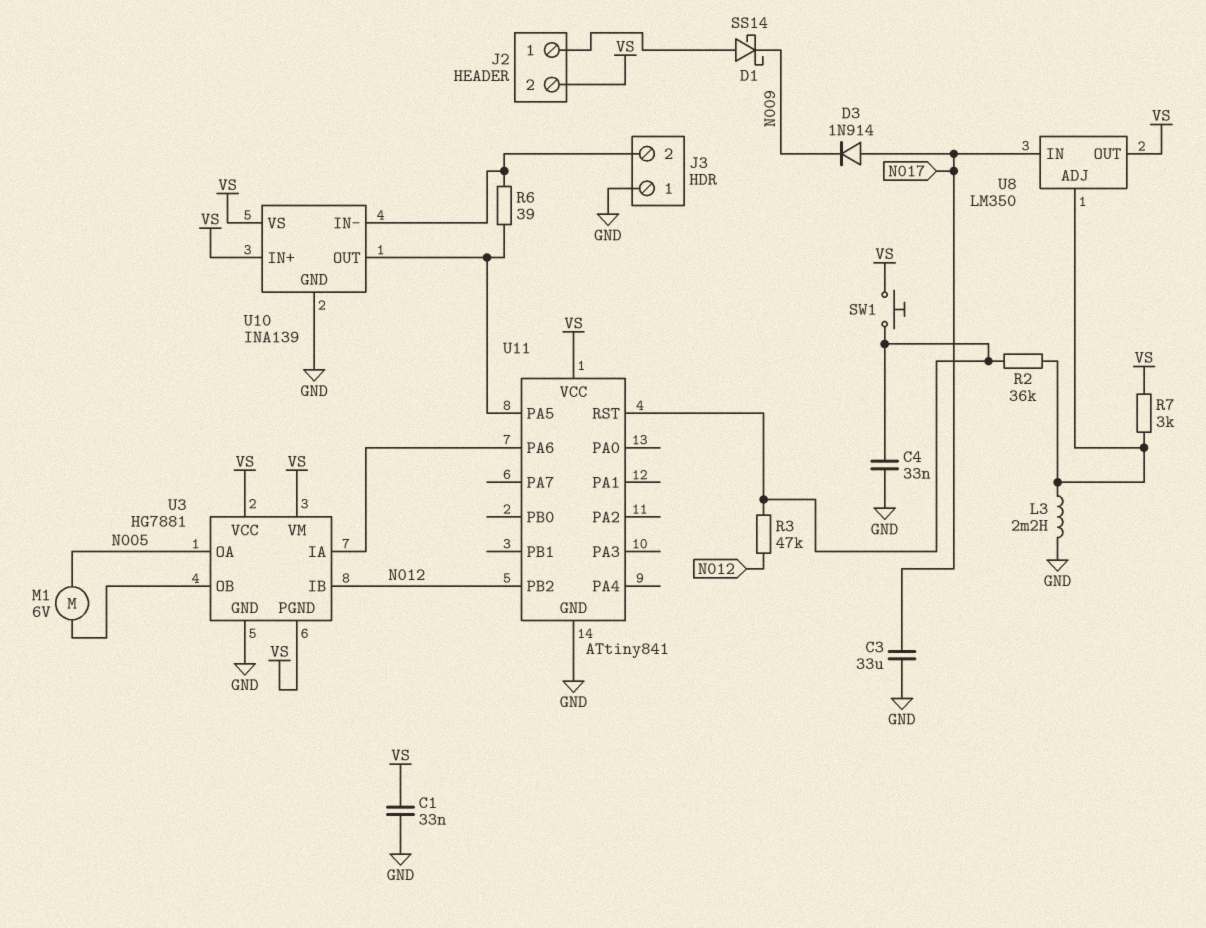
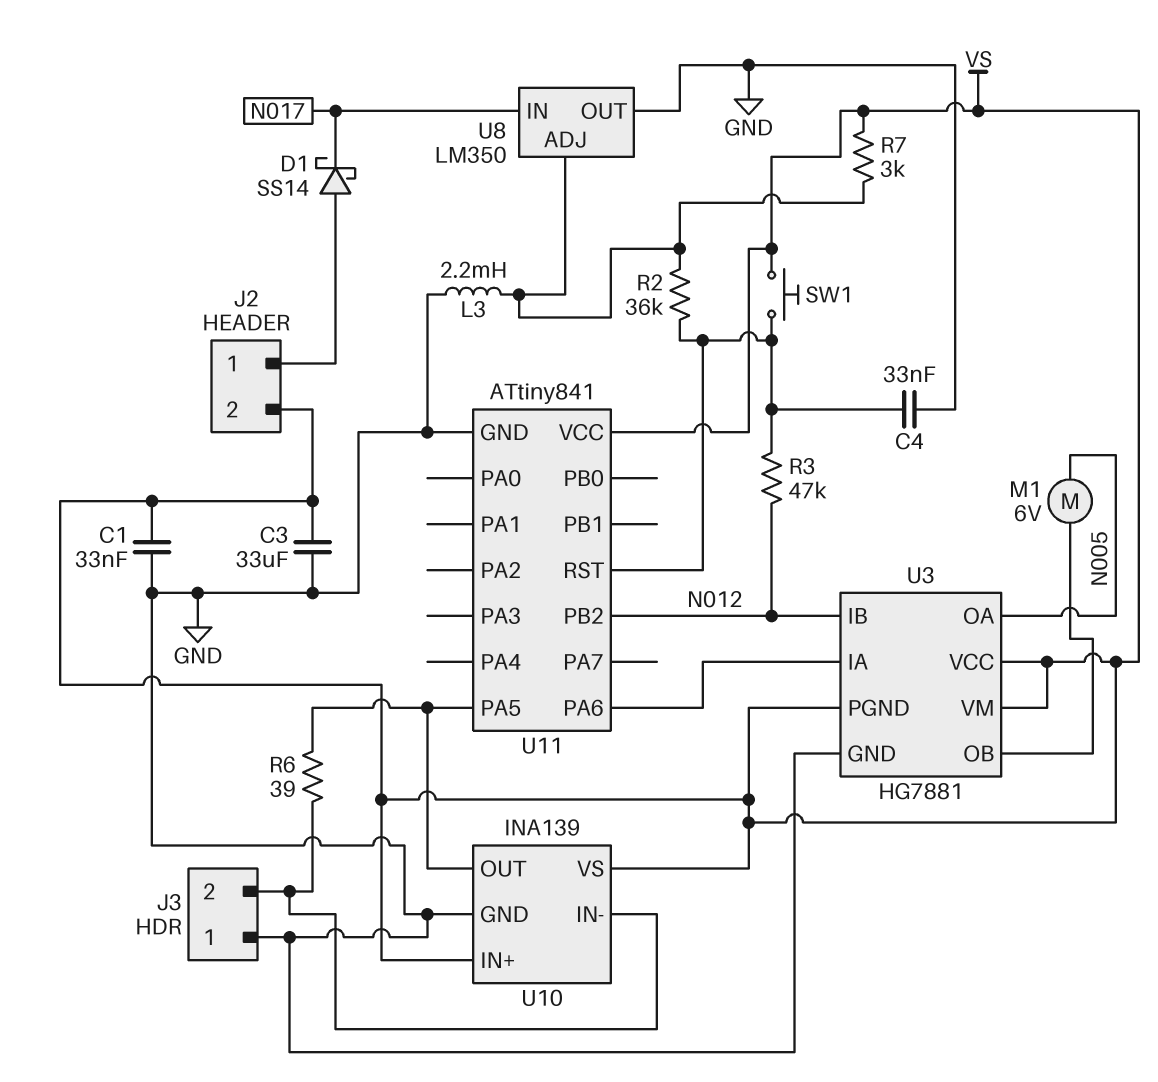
C3: 33uF (GND, N017) -> 33uF (GND, VS)
D1: schottky SS14 (A J2/1, K N009) -> schottky SS14 (A J2/1, K N017)
D3: diode 1N914 (A N017, K N009) -> none
U8 pin OUT: VS -> GND

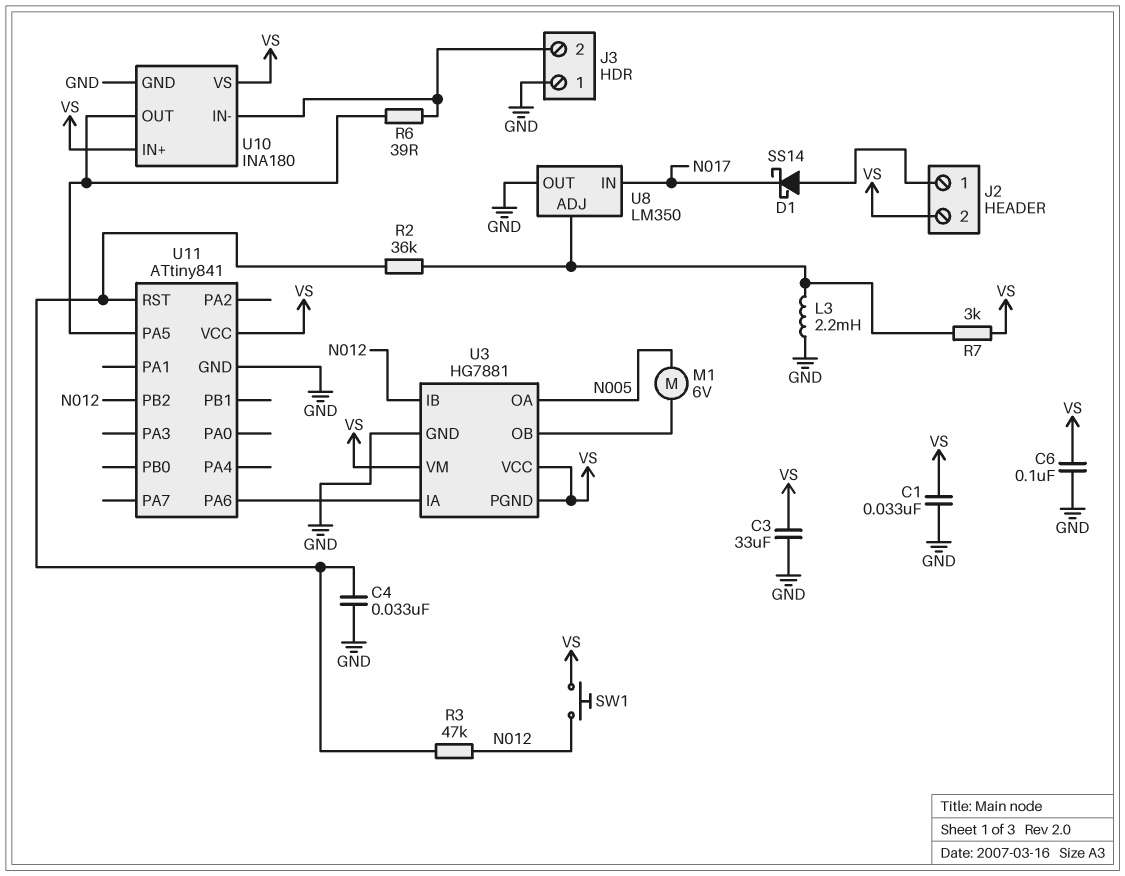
C6: none -> 100nF (GND, VS)
SW1: button (U11/RST, VS) -> button (N012, VS)
U10: INA139 -> INA180

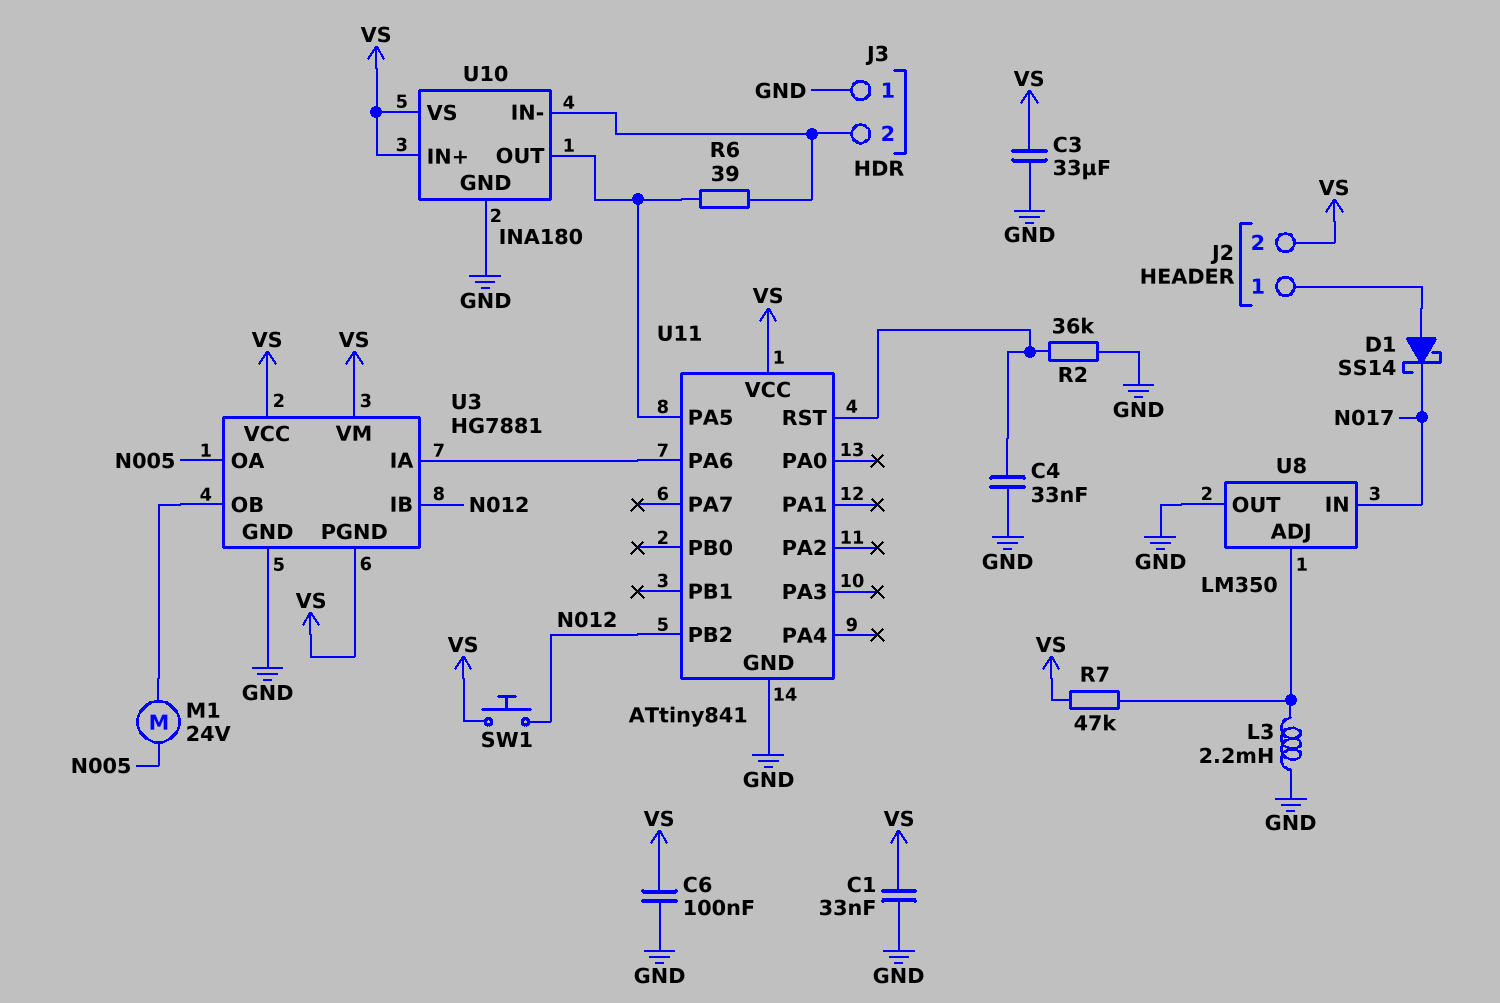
M1: motor 6V (N005, U3/OB) -> motor 24V (N005, U3/OB)
R2: 36k (U8/ADJ, U11/RST) -> 36k (GND, U11/RST)
R3: 47k (N012, U11/RST) -> none
R7: 3k (U8/ADJ, VS) -> 47k (U8/ADJ, VS)

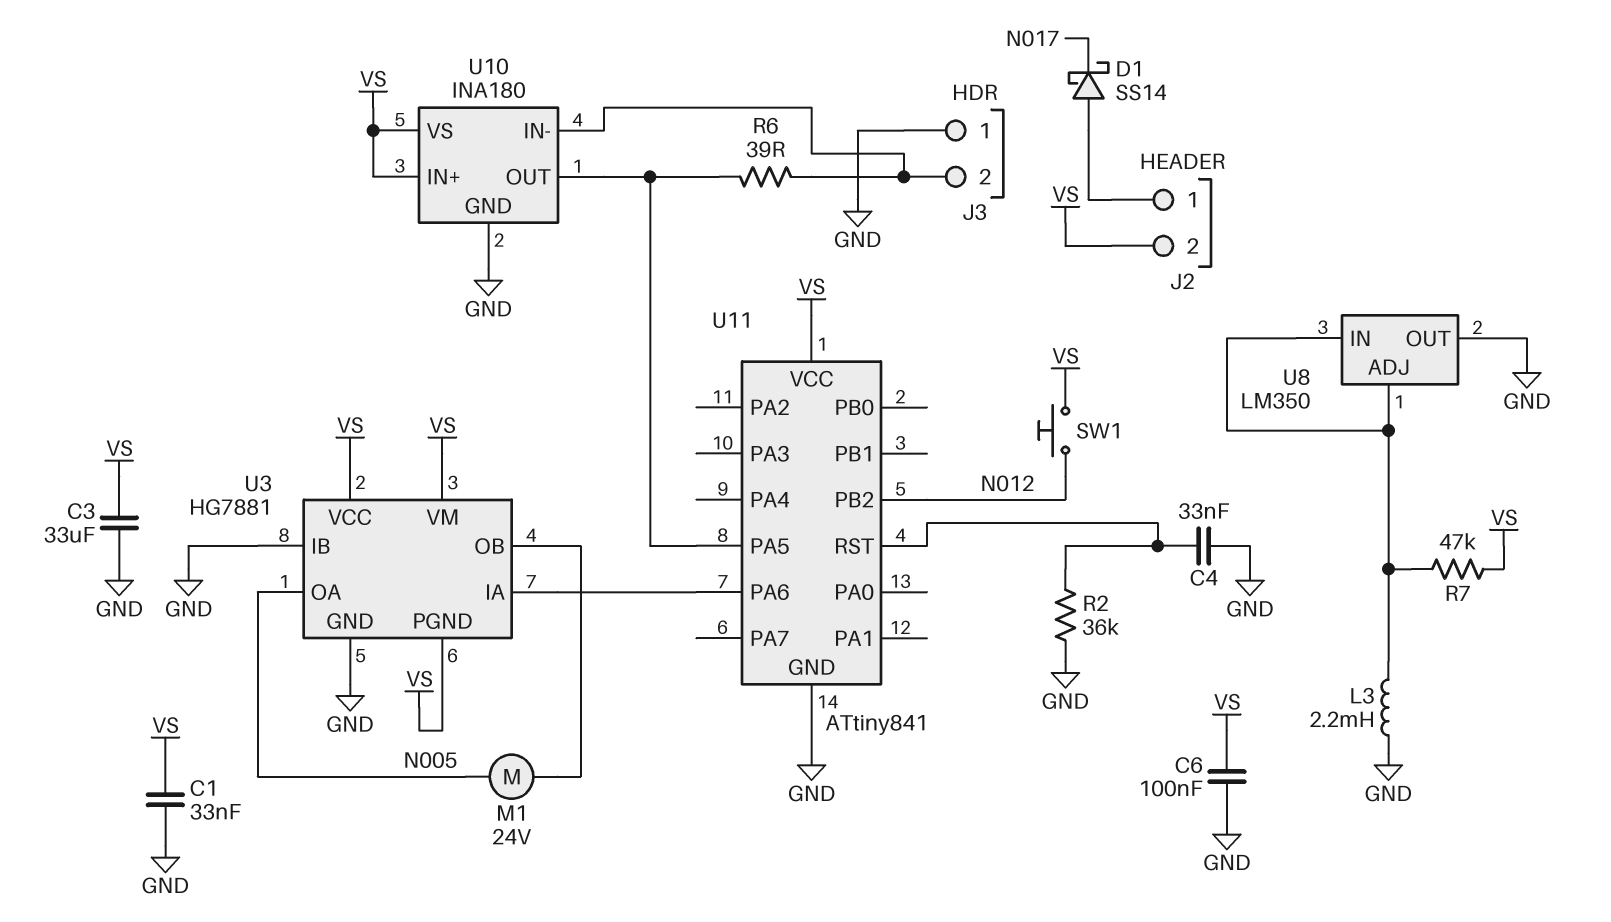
U3 pin IB: N012 -> GND
U8 pin IN: N017 -> U8/ADJ

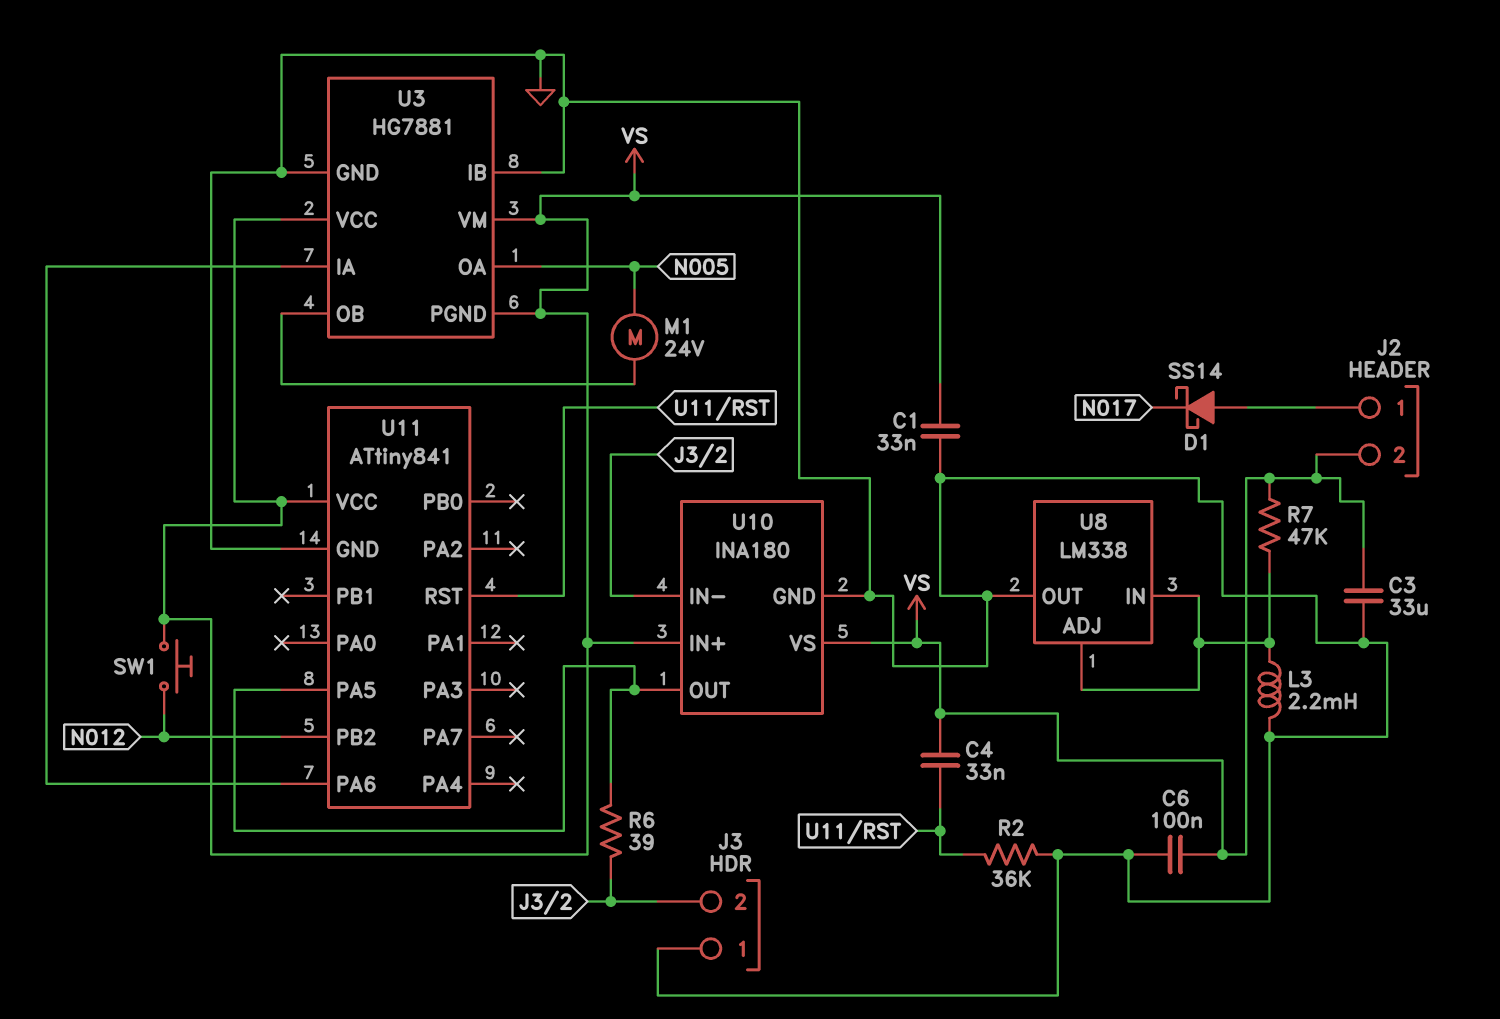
C4: 33nF (GND, U11/RST) -> 33nF (U11/RST, VS)
U8: LM350 -> LM338

